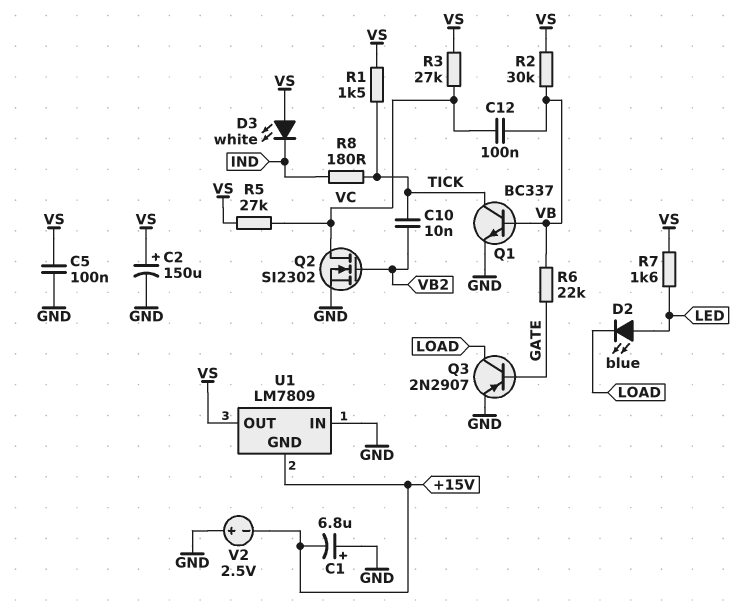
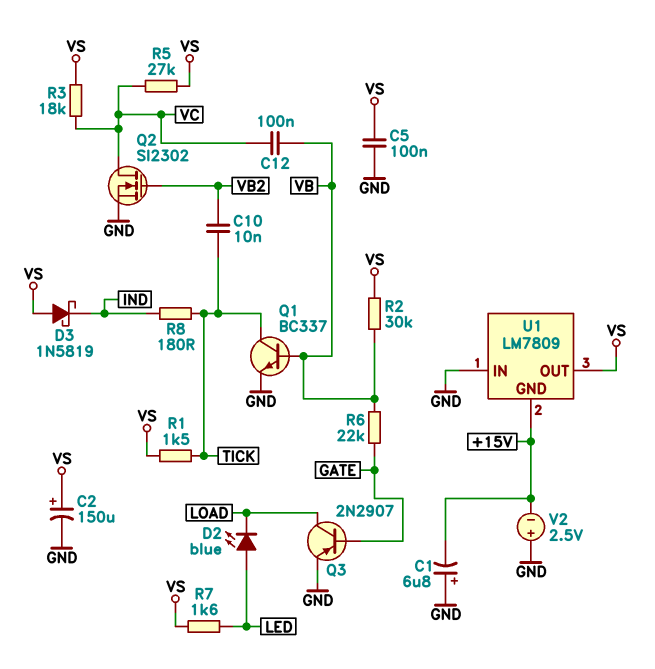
D3: LED white (A VS, K IND) -> schottky 1N5819 (A VS, K IND)
R3: 27k (VC, VS) -> 18k (VC, VS)

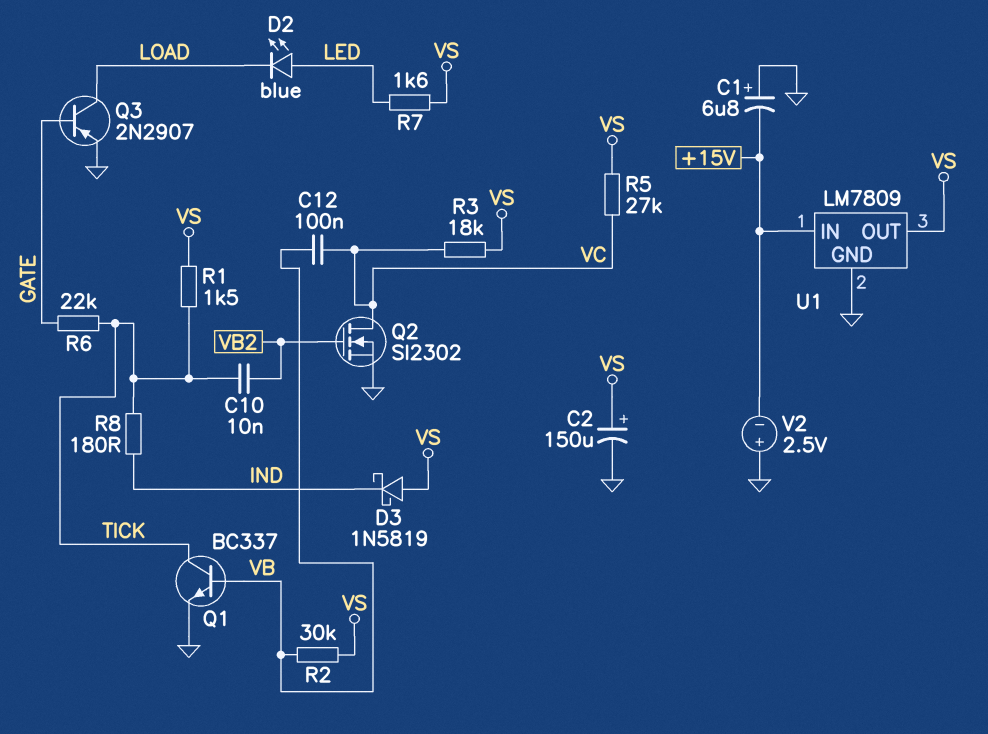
C5: 100nF (GND, VS) -> none
R6: 22k (GATE, VB) -> 22k (GATE, TICK)
U1 pin GND: +15V -> GND
U1 pin IN: GND -> +15V

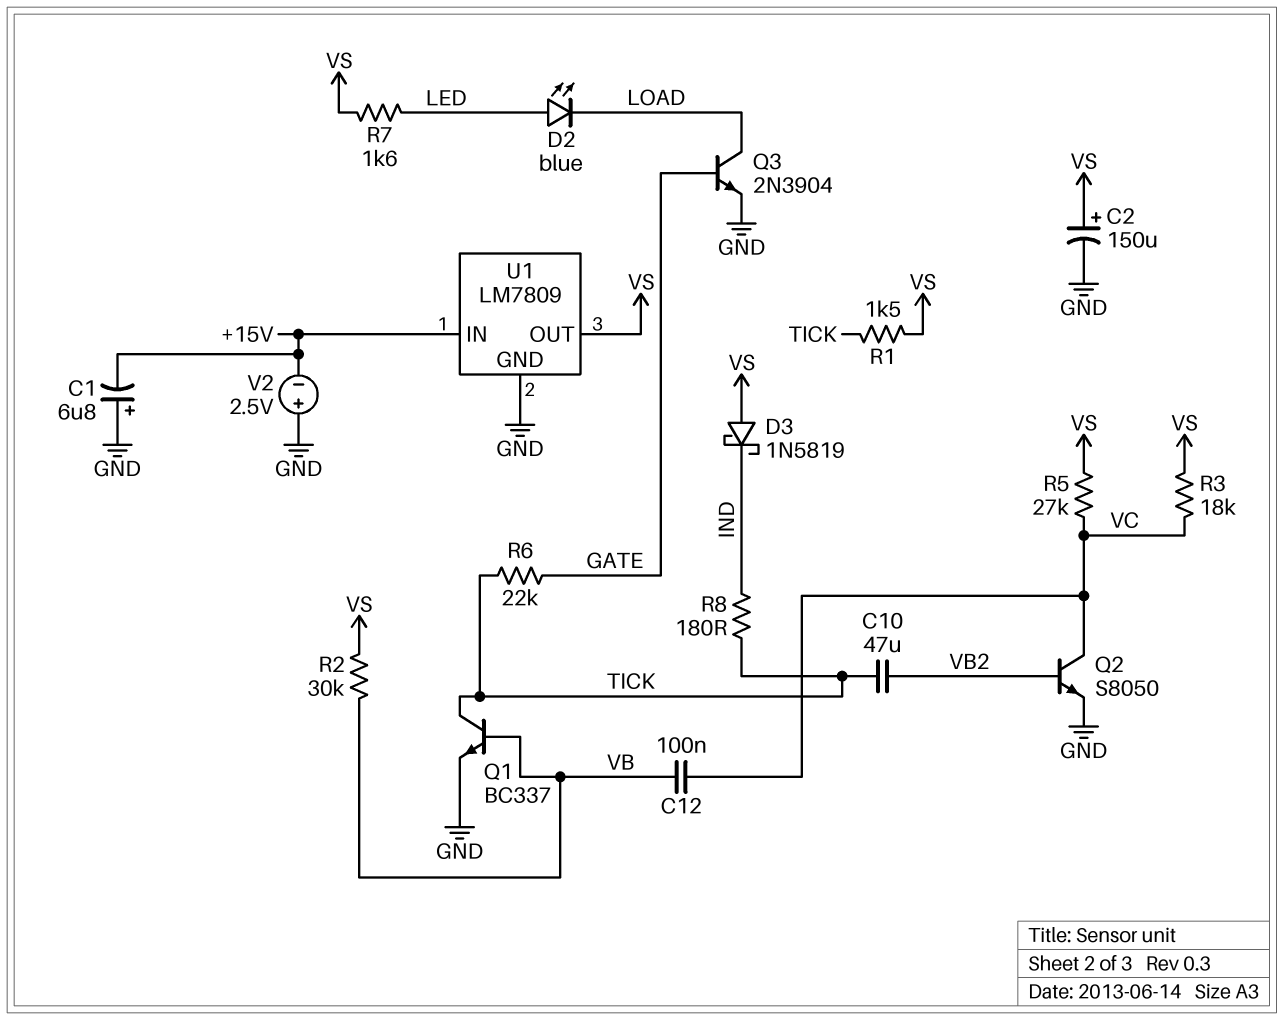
C10: 10nF (TICK, VB2) -> 47uF (TICK, VB2)
Q2: NMOS SI2302 (G VB2, D VC, S GND) -> NPN S8050 (B VB2, C VC, E GND)
Q3: PNP 2N2907 (B GATE, C LOAD, E GND) -> NPN 2N3904 (B GATE, C LOAD, E GND)

